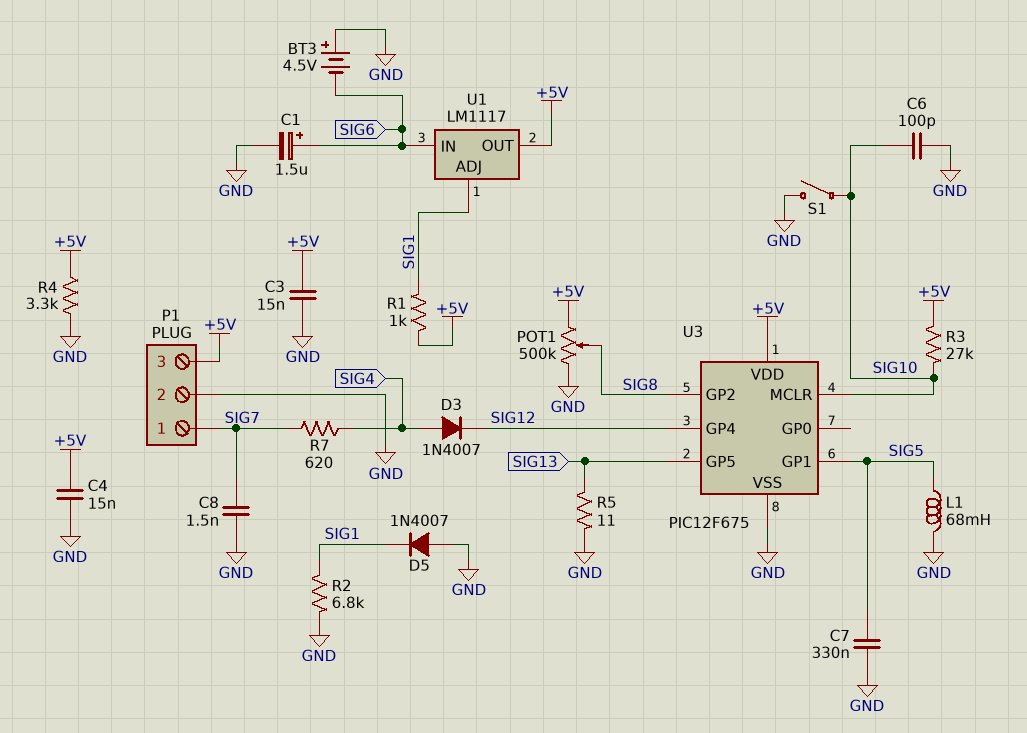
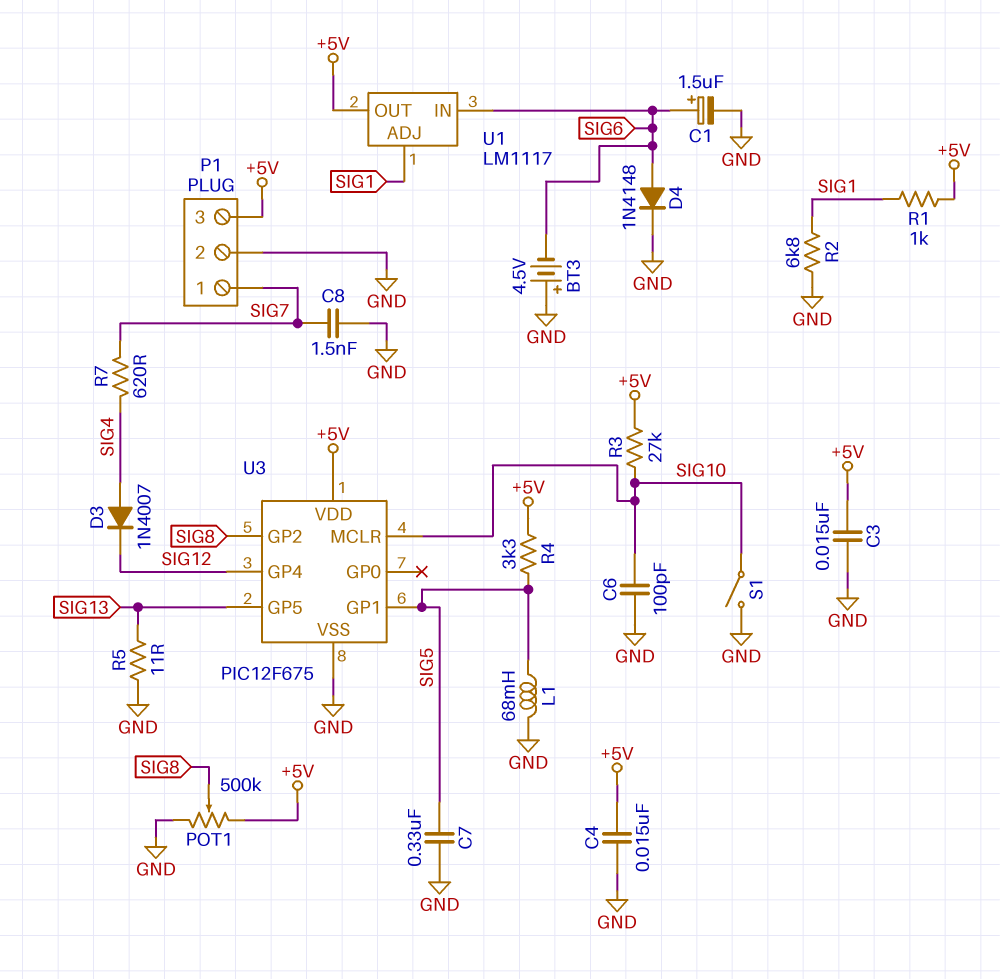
D4: none -> diode 1N4148 (A SIG6, K GND)
D5: diode 1N4007 (A GND, K SIG1) -> none
R4: 3.3k (+5V, GND) -> 3.3k (+5V, SIG5)

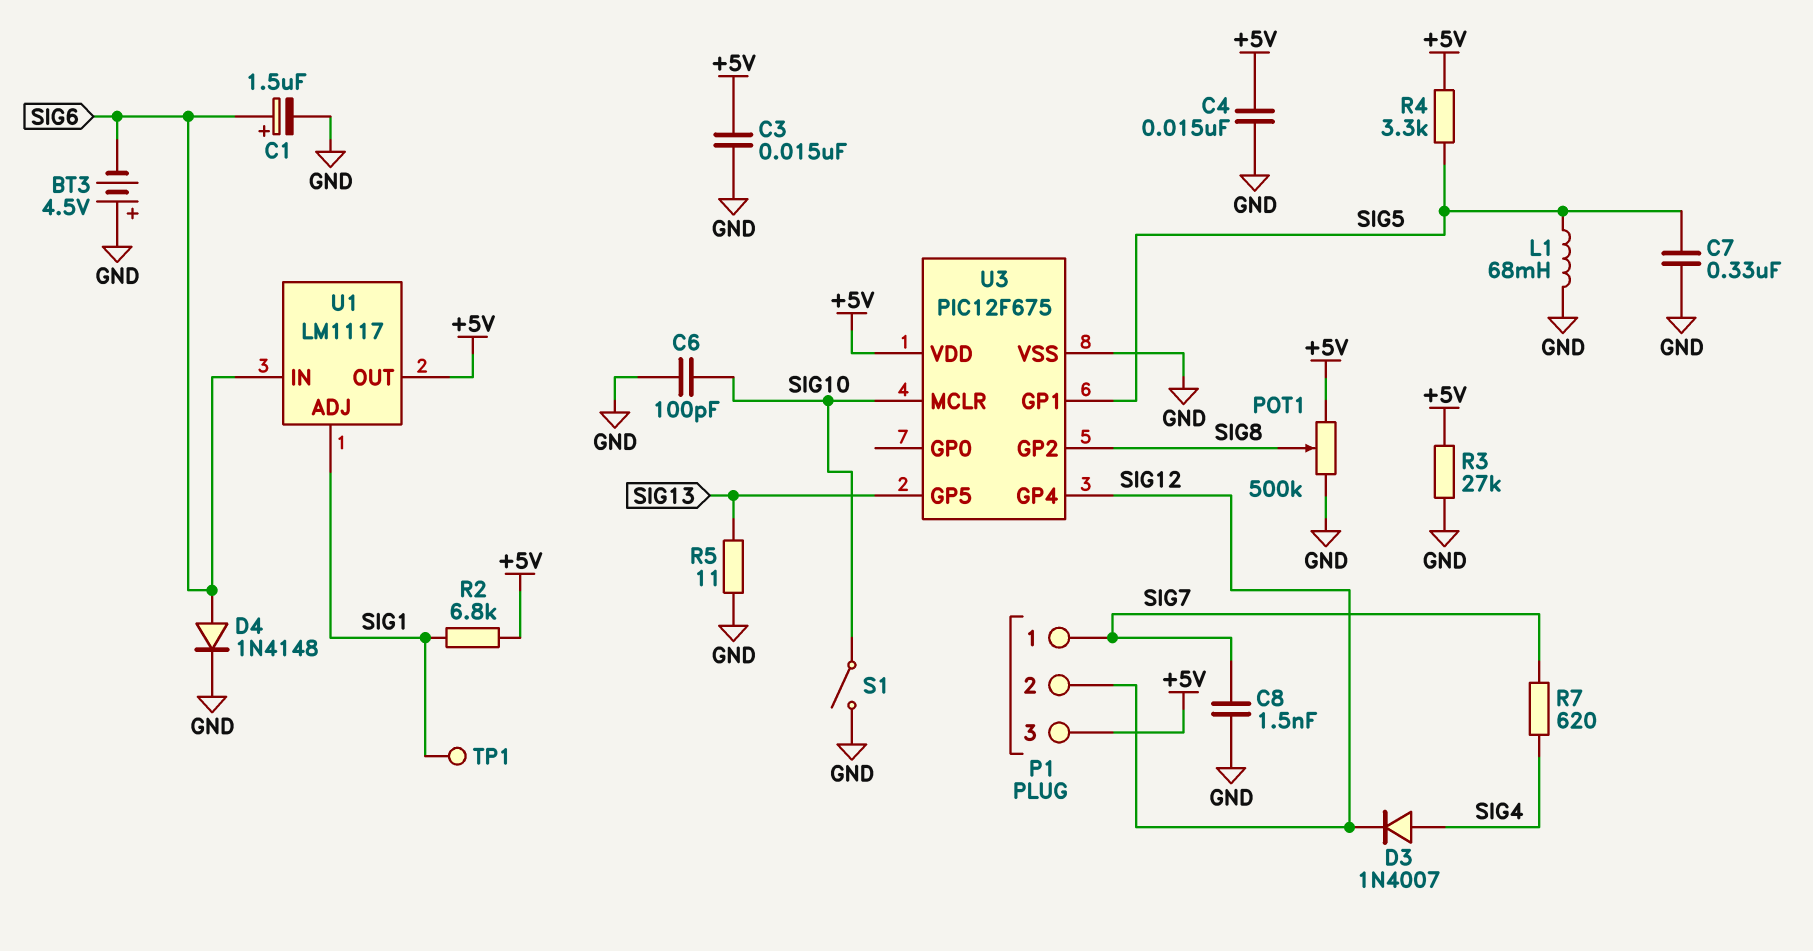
P1 pin 2: GND -> SIG12
R1: 1k (+5V, SIG1) -> none
R2: 6.8k (GND, SIG1) -> 6.8k (+5V, SIG1)
R3: 27k (+5V, SIG10) -> 27k (+5V, GND)
TP1: none -> test point (SIG1)

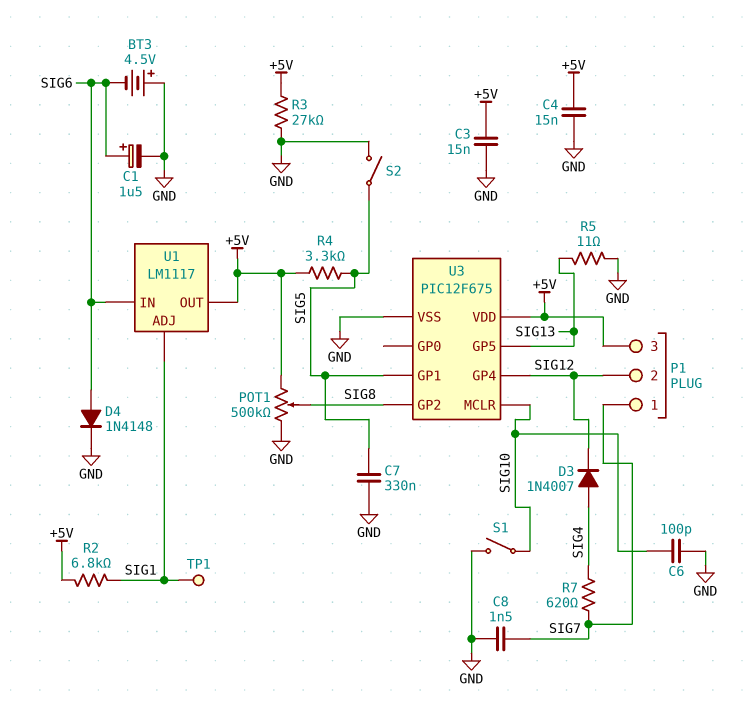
L1: 68mH (GND, SIG5) -> none
S2: none -> switch (GND, SIG5)

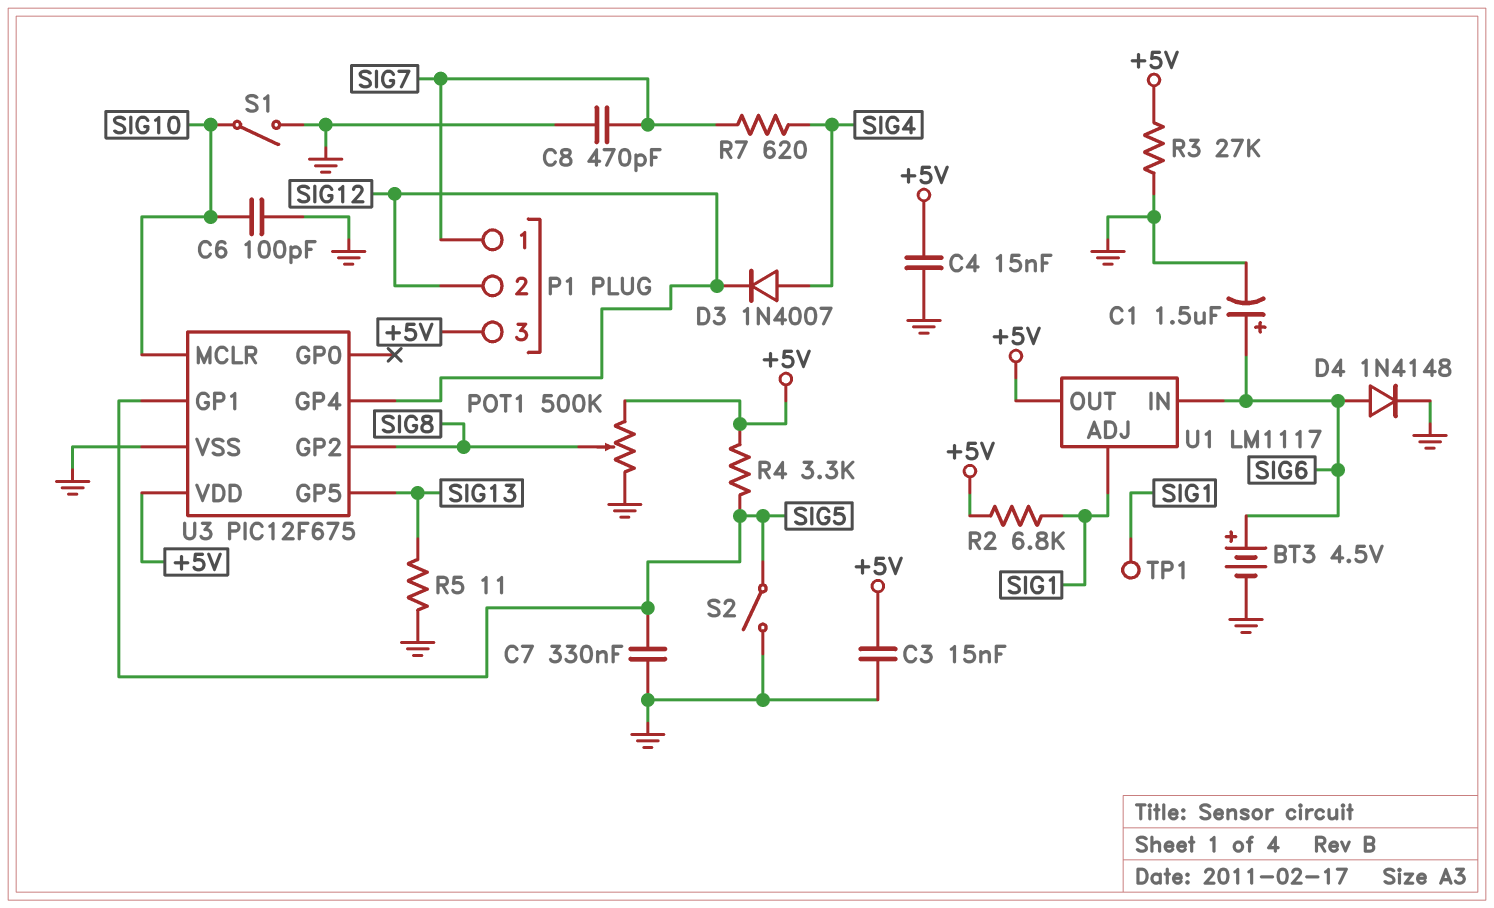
BT3: 4.5V (plus GND, minus SIG6) -> 4.5V (plus SIG6, minus GND)
C8: 1.5nF (GND, SIG7) -> 470pF (GND, SIG7)

